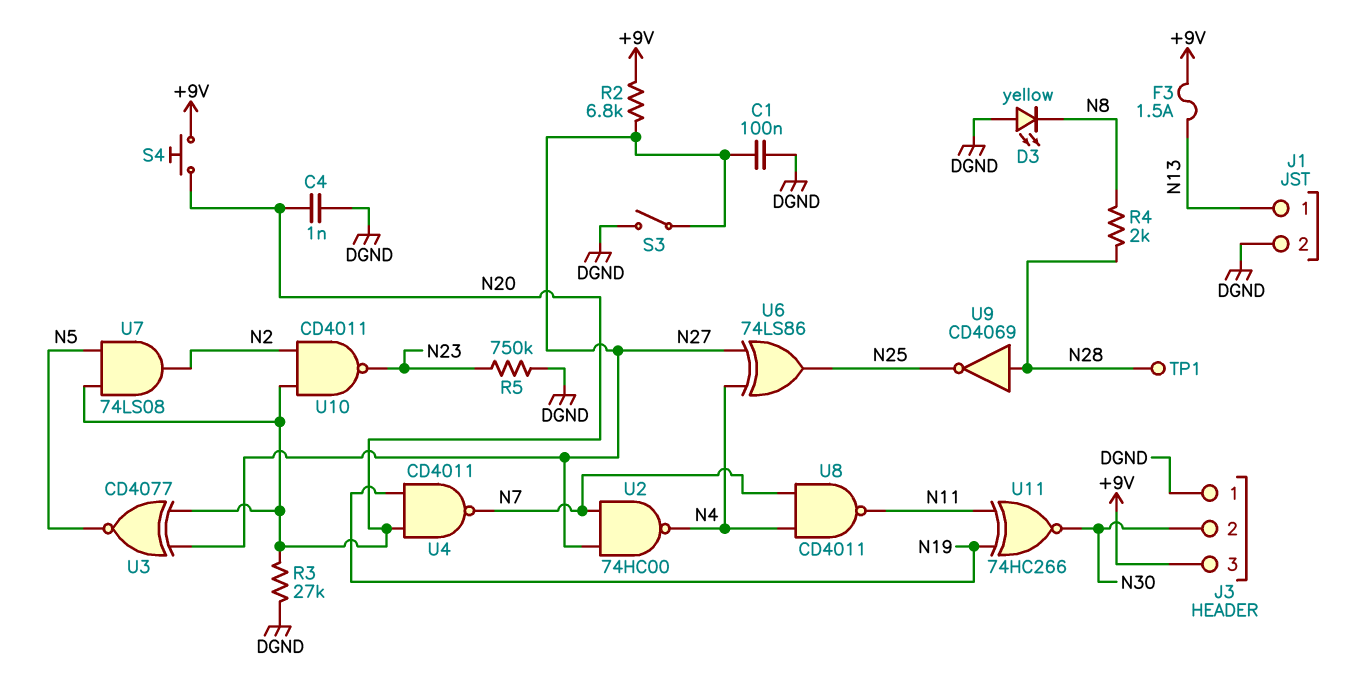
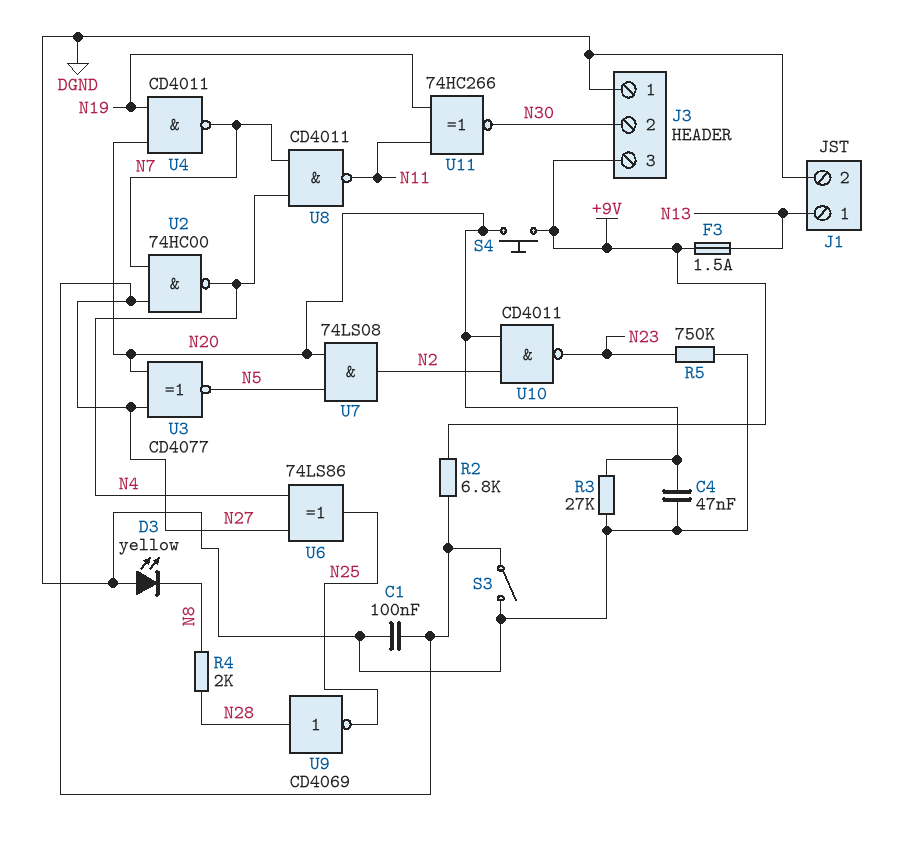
C4: 1nF (DGND, N20) -> 47nF (DGND, N20)
TP1: test point (N28) -> none

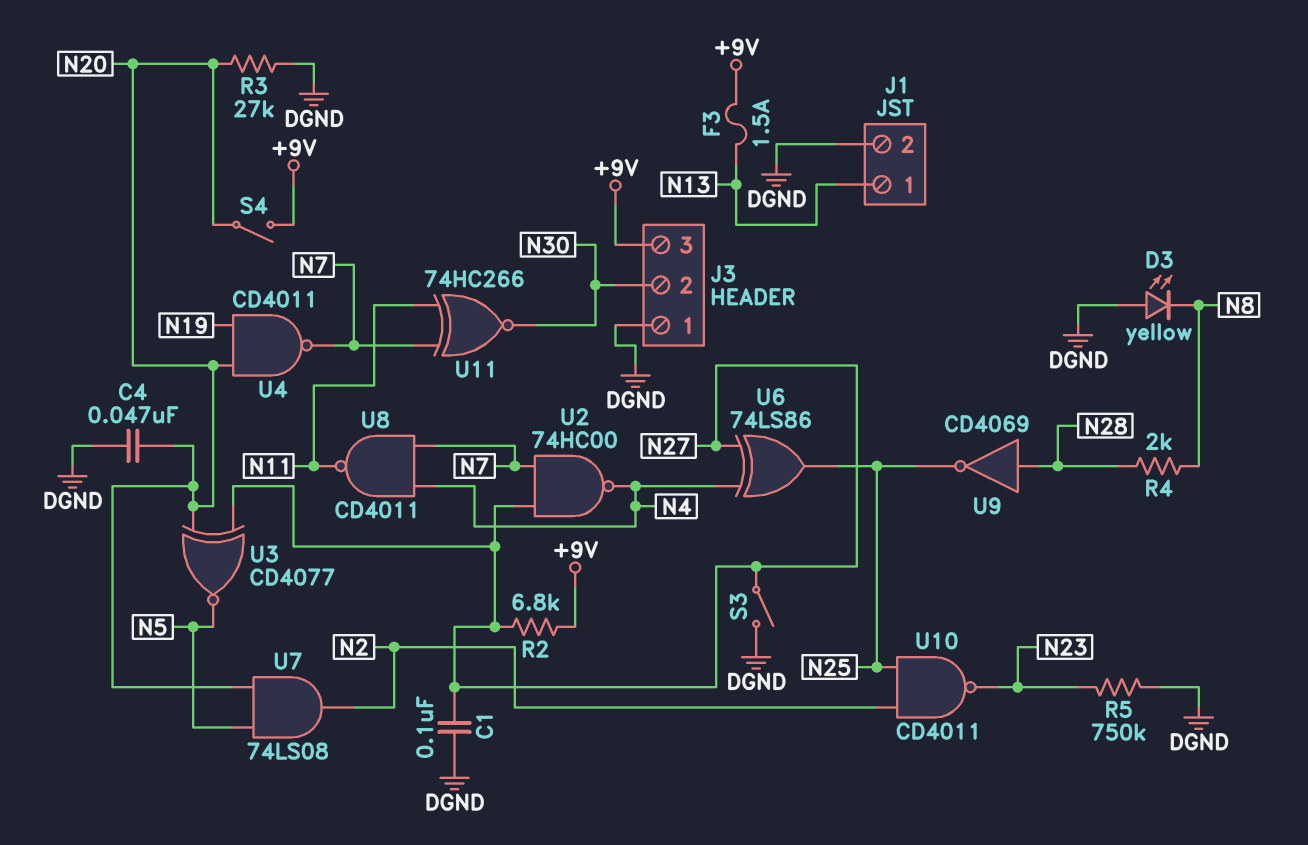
S4: button (+9V, N20) -> switch (+9V, N20)
U10: NAND CD4011 (in N2, in N20, out N23) -> NAND CD4011 (in N2, in N25, out N23)
U11: XNOR 74HC266 (in N11, in N19, out N30) -> XNOR 74HC266 (in N7, in N11, out N30)

